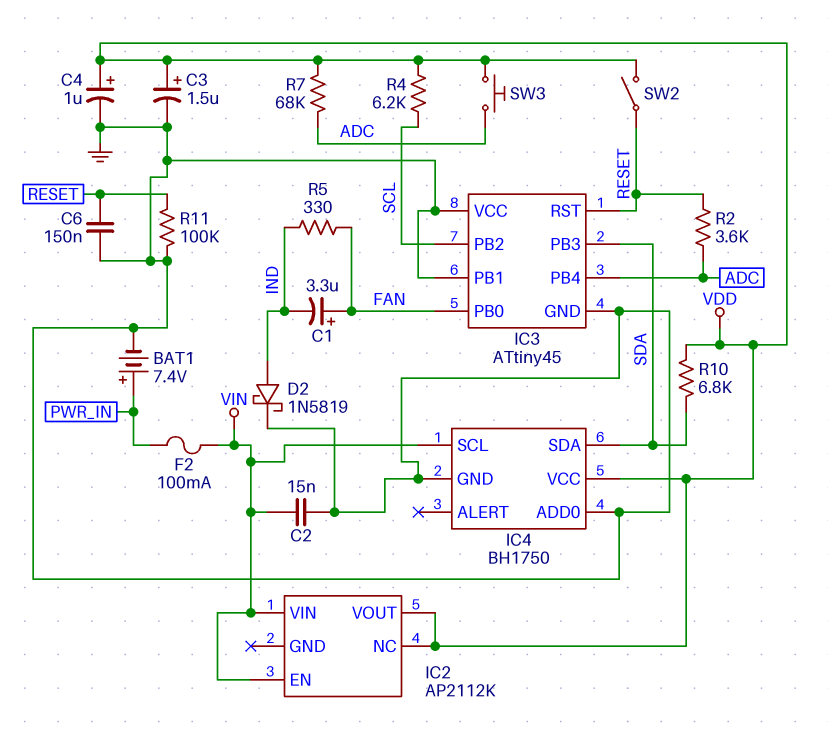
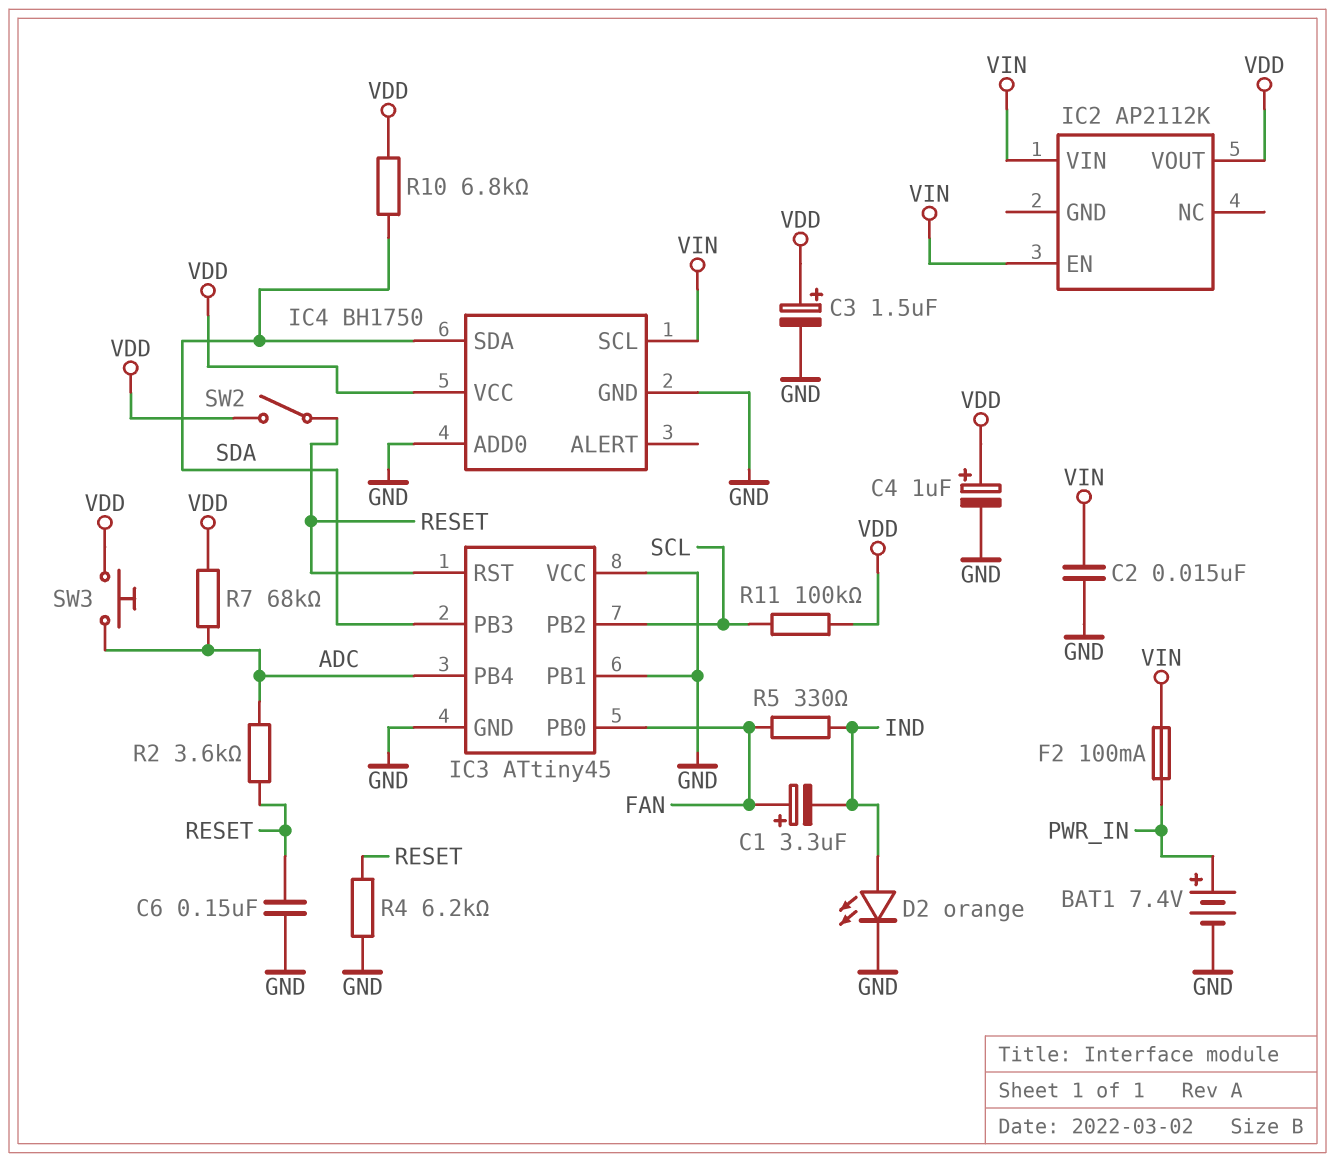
D2: schottky 1N5819 (A IND, K GND) -> LED orange (A IND, K GND)
IC2 pin NC: VDD -> none
R4: 6.2k (SCL, VDD) -> 6.2k (GND, RESET)
R11: 100k (GND, RESET) -> 100k (SCL, VDD)

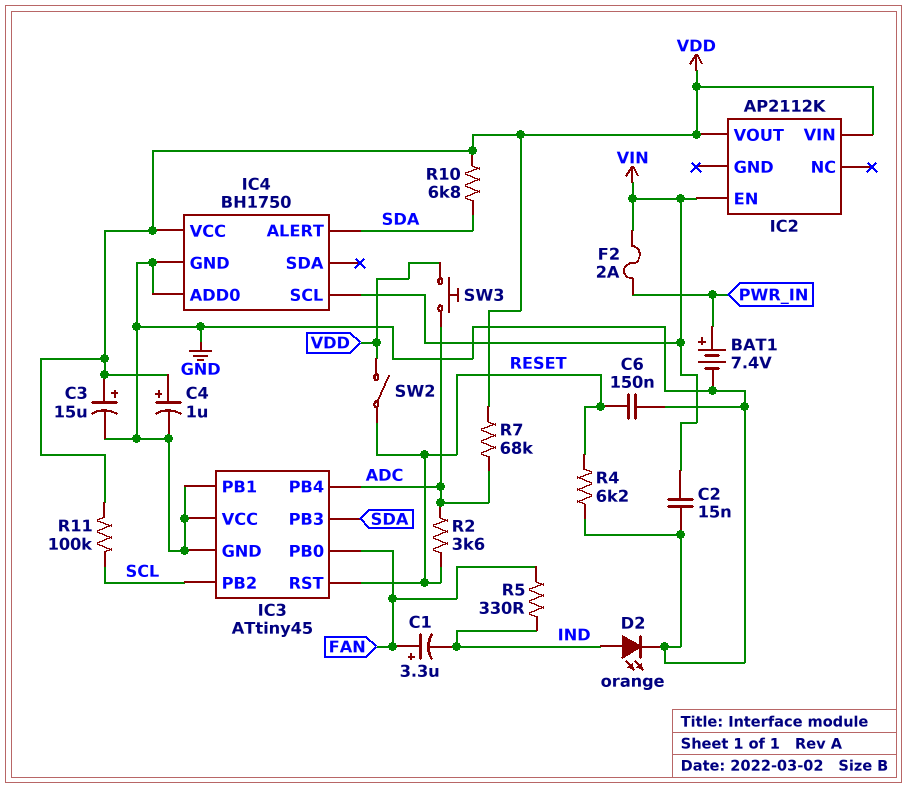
C3: 1.5uF (plus VDD, minus GND) -> 15uF (plus VDD, minus GND)
F2: 100mA (PWR_IN, VIN) -> 2A (PWR_IN, VIN)
IC2 pin VIN: VIN -> VDD
IC4 pin ALERT: none -> SDA
IC4 pin SDA: SDA -> none

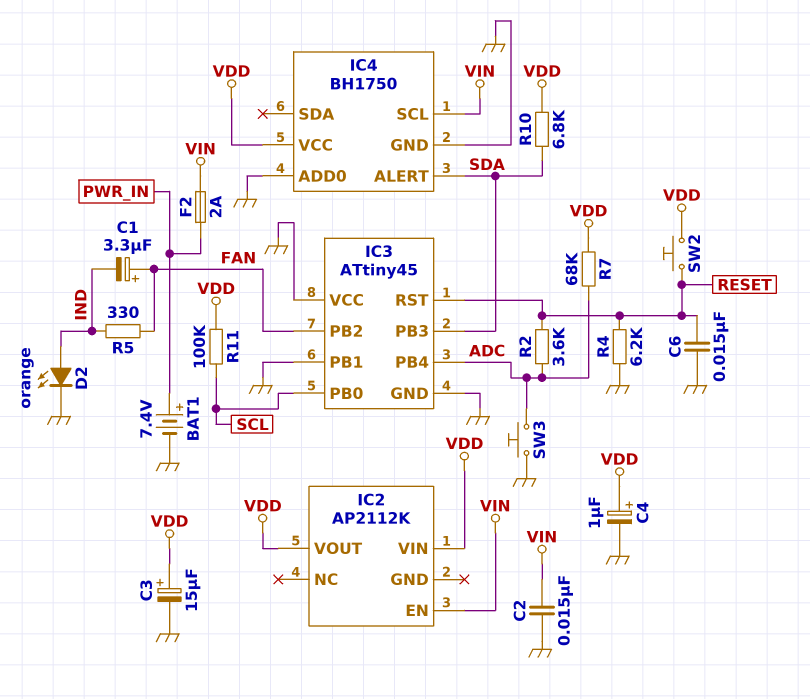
C6: 150nF (GND, RESET) -> 15nF (GND, RESET)
IC3 pin PB0: FAN -> SCL
IC3 pin PB2: SCL -> FAN
SW2: switch (RESET, VDD) -> button (RESET, VDD)
SW3: button (ADC, VDD) -> button (ADC, GND)

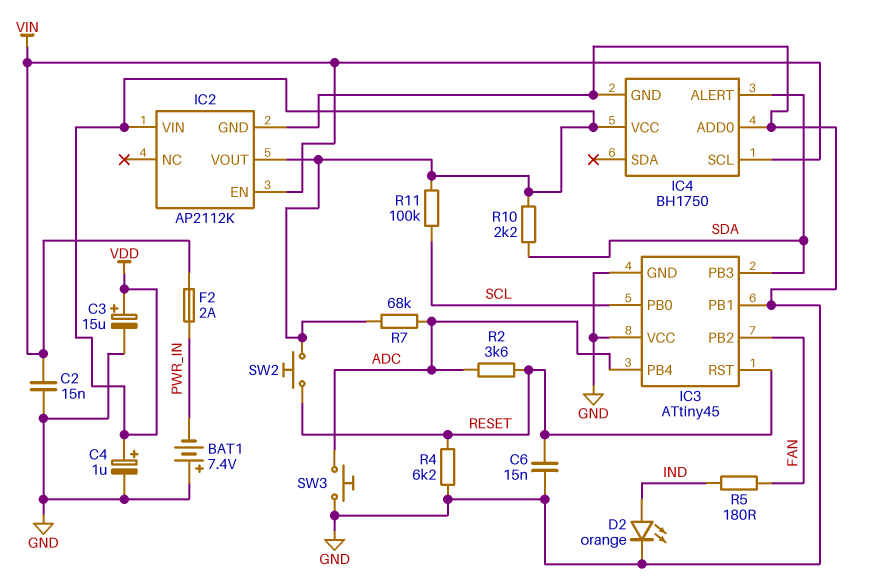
BAT1: 7.4V (plus PWR_IN, minus GND) -> 7.4V (plus GND, minus PWR_IN)
C1: 3.3uF (plus FAN, minus IND) -> none
IC2 pin GND: none -> GND
R5: 330 (FAN, IND) -> 180 (FAN, IND)
R10: 6.8k (SDA, VDD) -> 2.2k (SDA, VDD)

